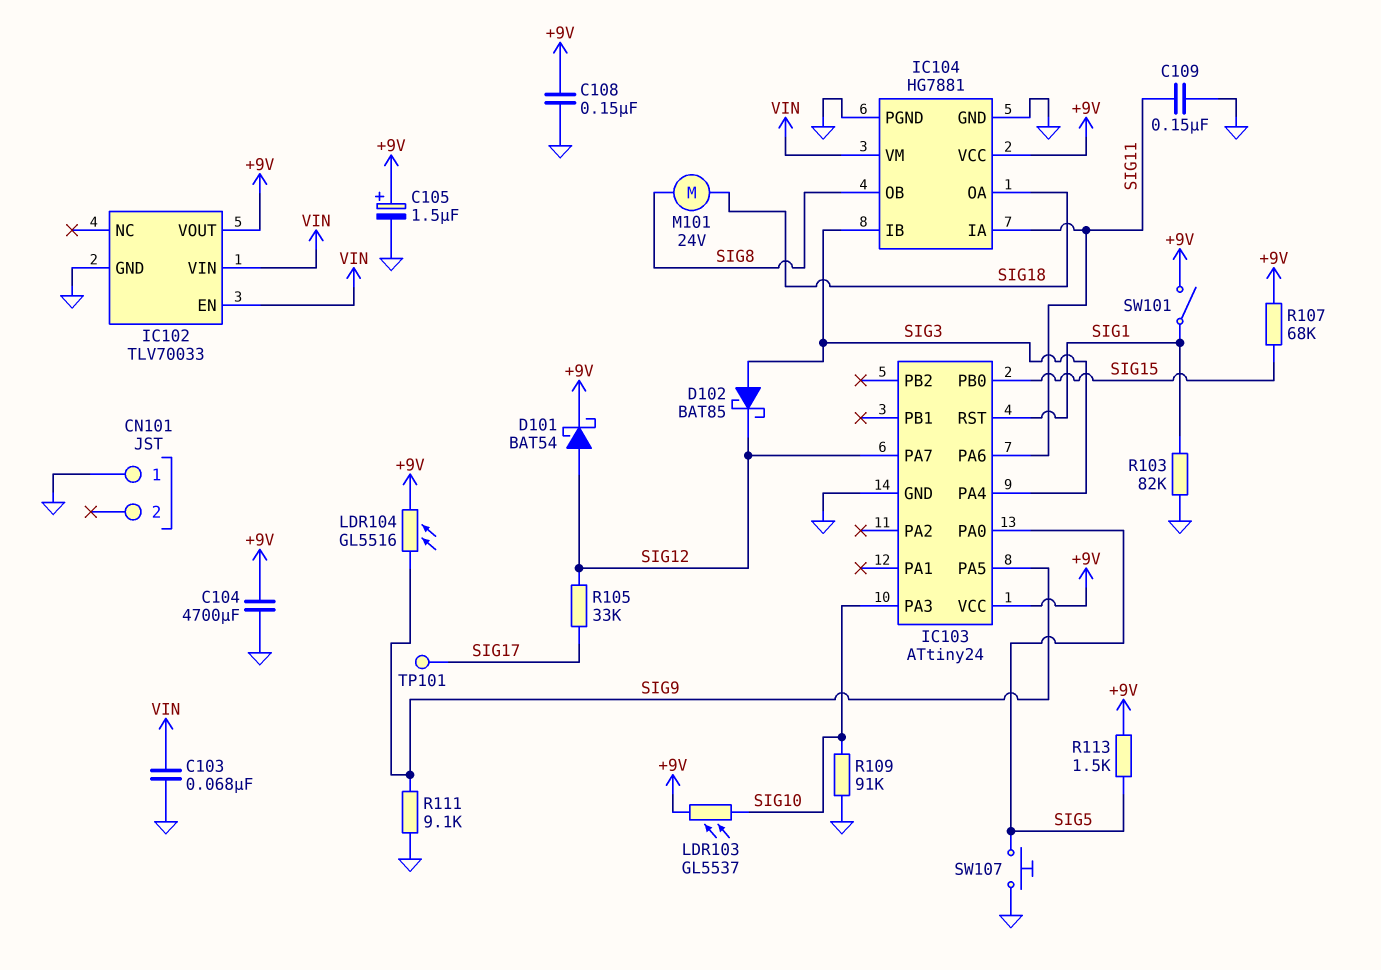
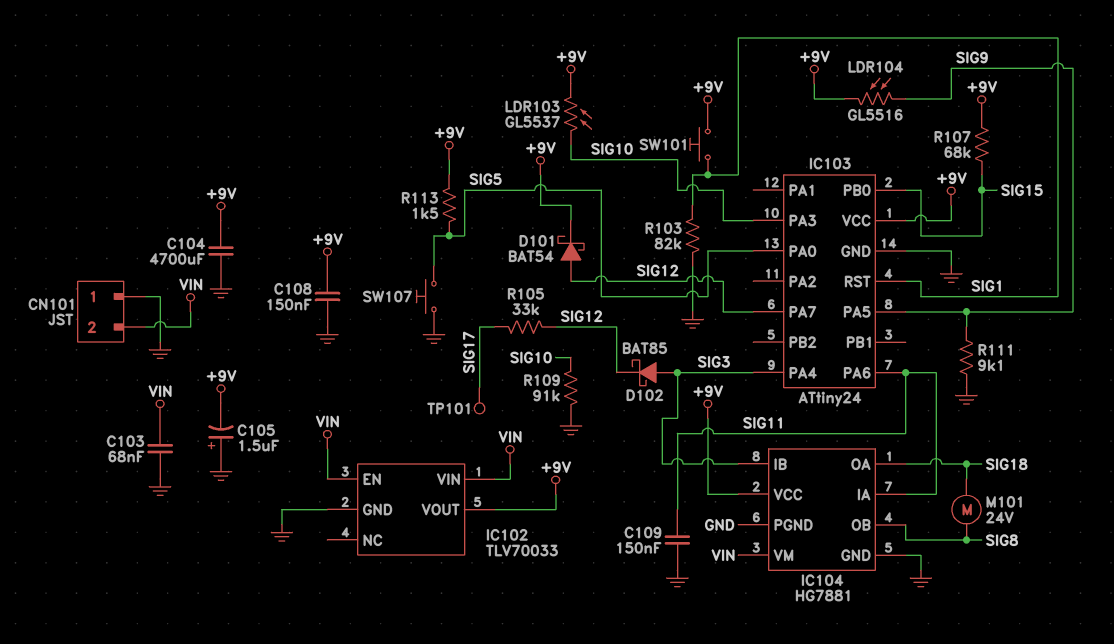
C105: 1.5uF (plus +9V, minus GND) -> 1.5uF (plus GND, minus +9V)
CN101 pin 2: none -> VIN
SW101: switch (+9V, SIG1) -> button (+9V, SIG1)

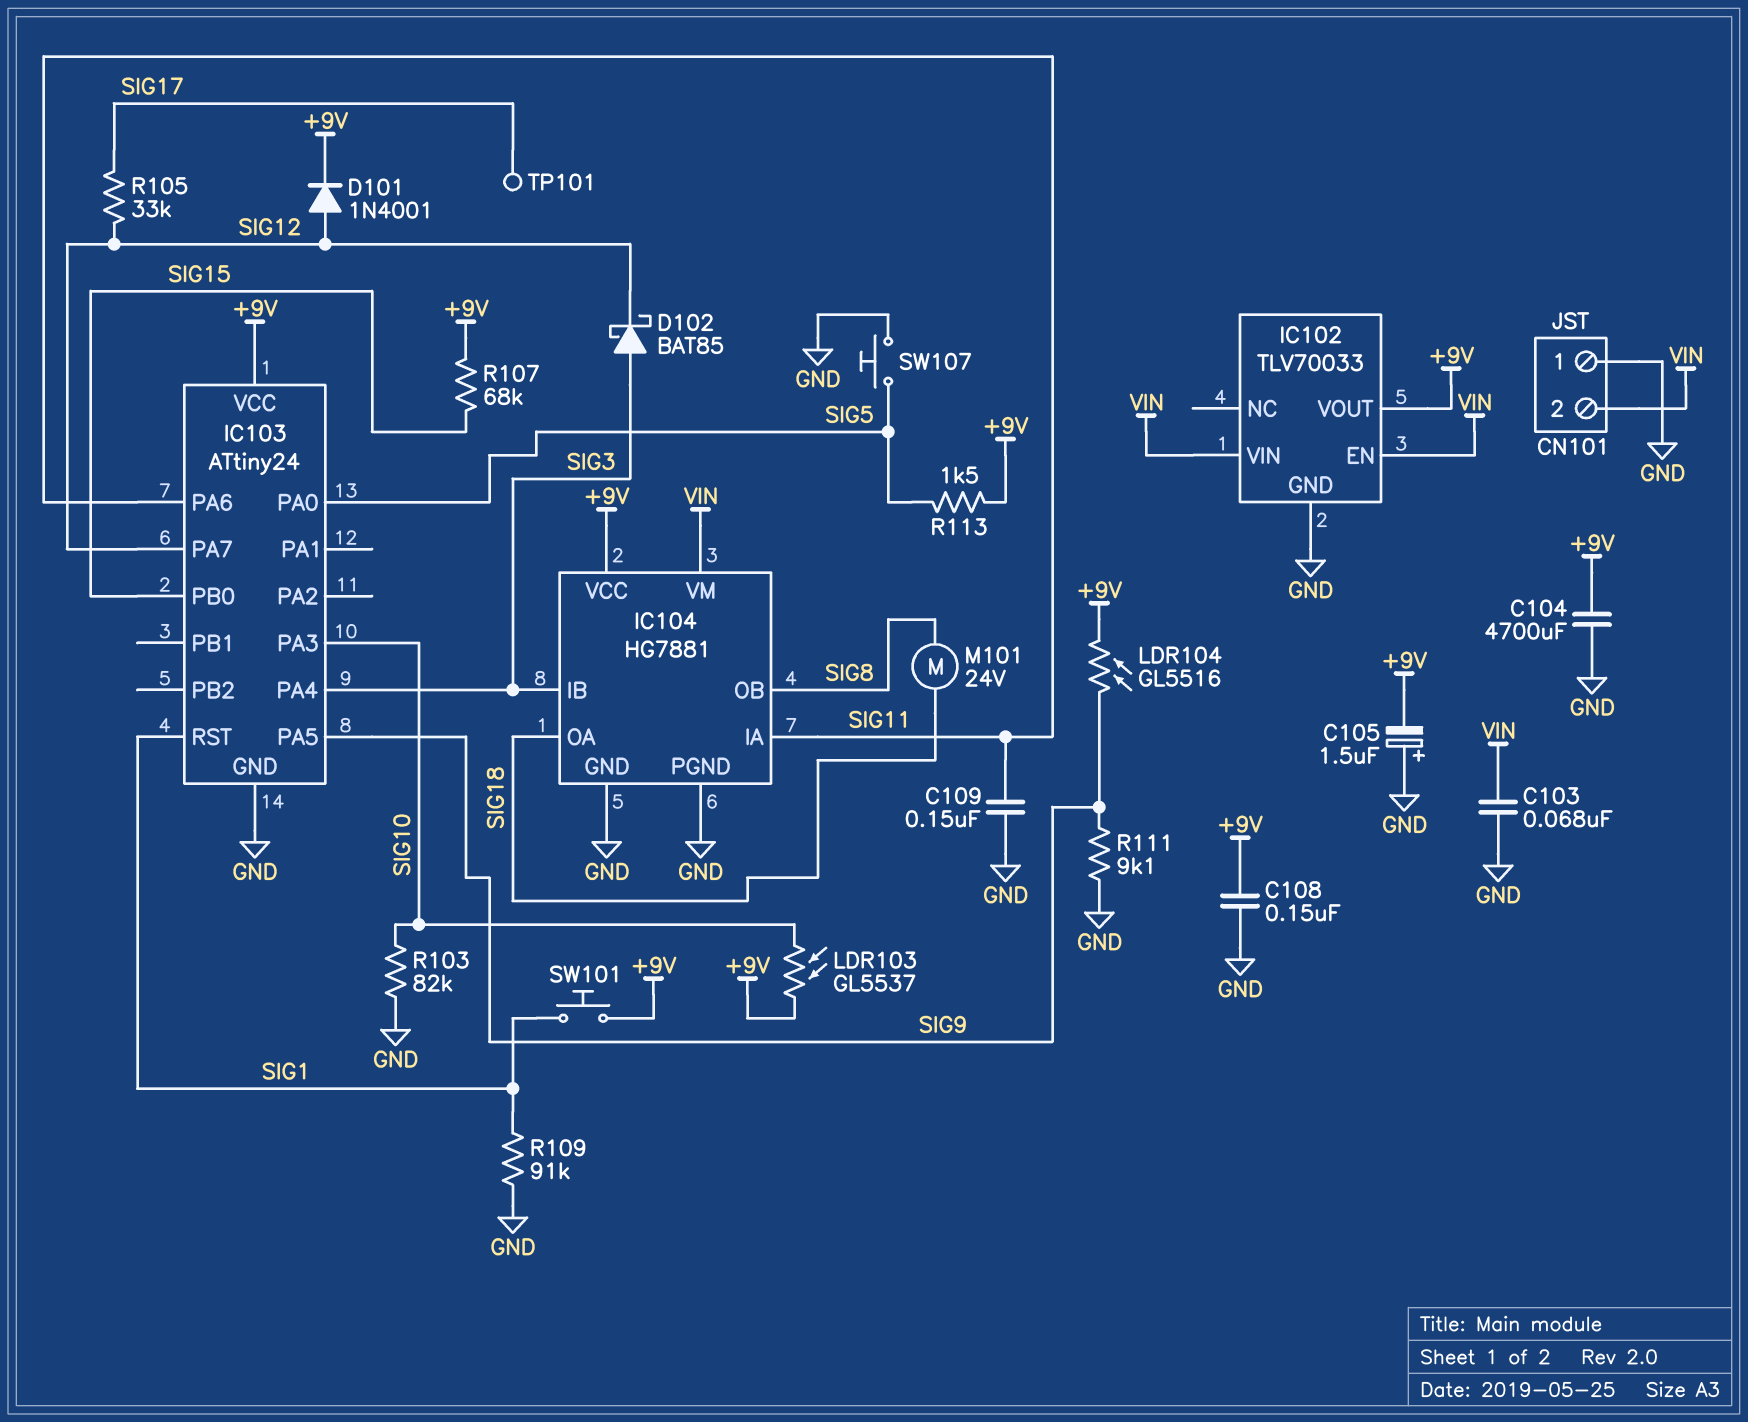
D101: schottky BAT54 (A SIG12, K +9V) -> diode 1N4001 (A SIG12, K +9V)
R103: 82k (GND, SIG1) -> 82k (GND, SIG10)
R109: 91k (GND, SIG10) -> 91k (GND, SIG1)

